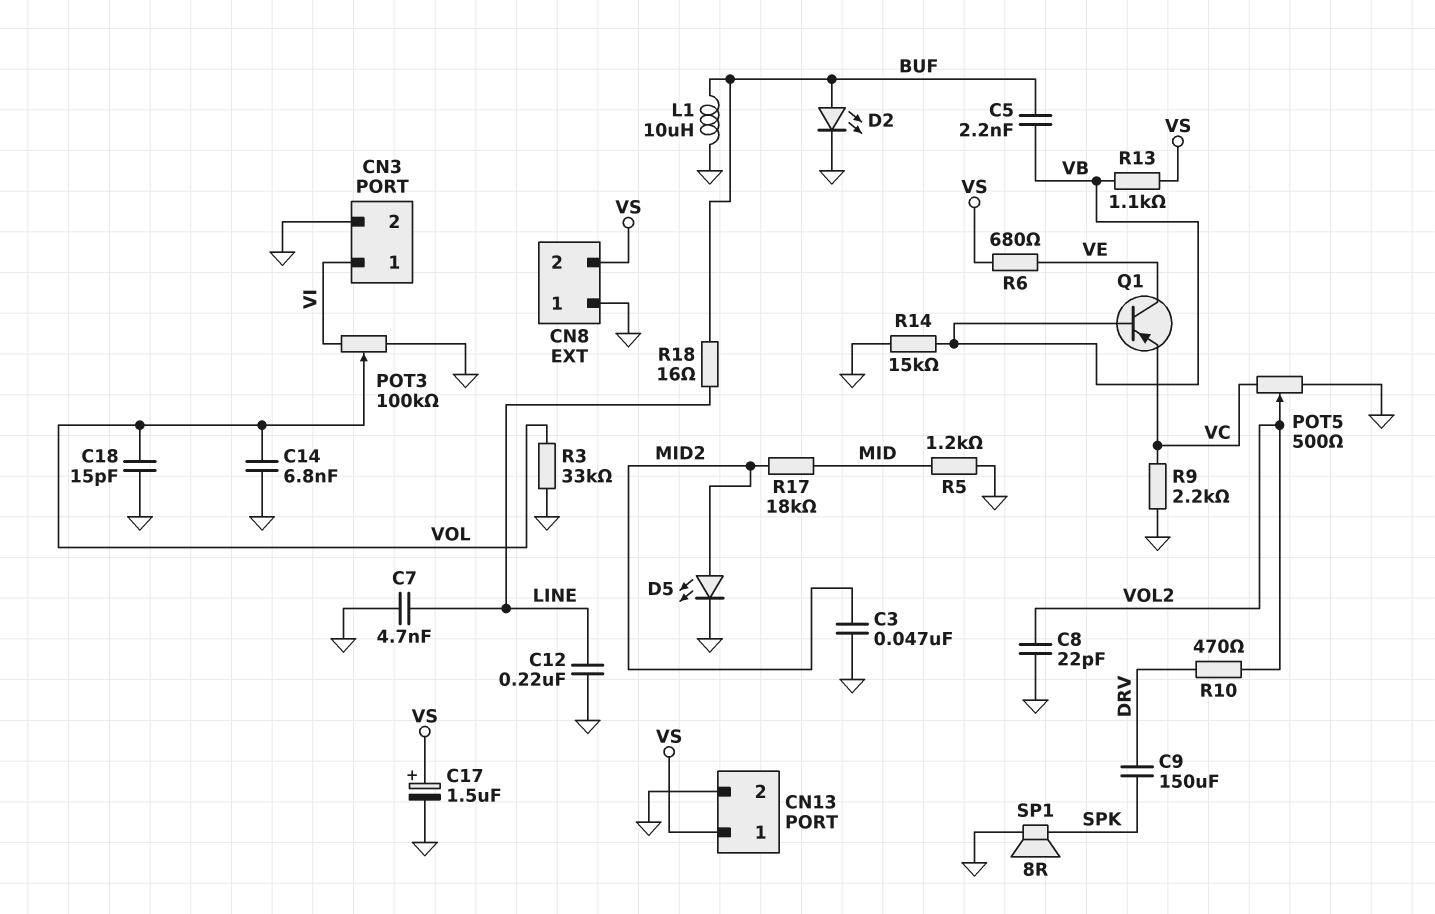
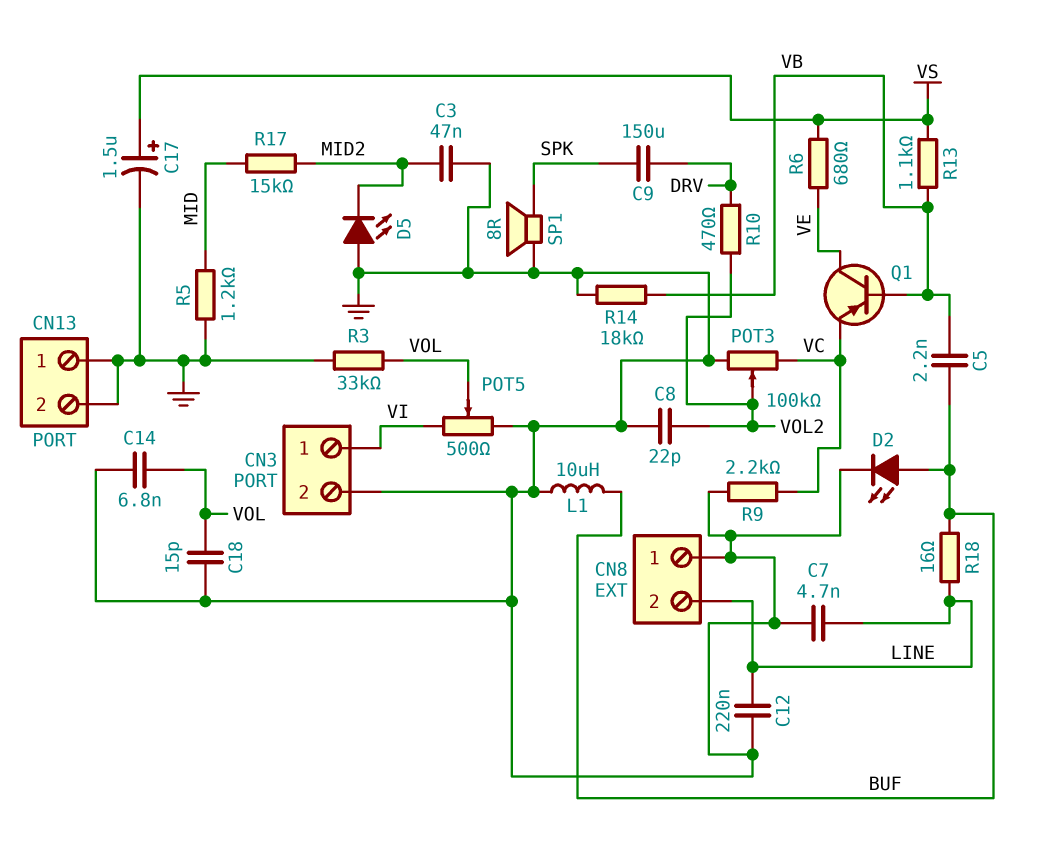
CN8 pin 2: VS -> LINE
CN13 pin 1: VS -> GND
D5: LED (A MID2, K GND) -> LED (A GND, K MID2)
POT3: 100k (GND, VI, wiper VOL) -> 100k (GND, VC, wiper VOL2)
POT5: 500 (GND, VC, wiper VOL2) -> 500 (GND, VI, wiper VOL)
R14: 15k (GND, VB) -> 18k (GND, VB)
R17: 18k (MID, MID2) -> 15k (MID, MID2)

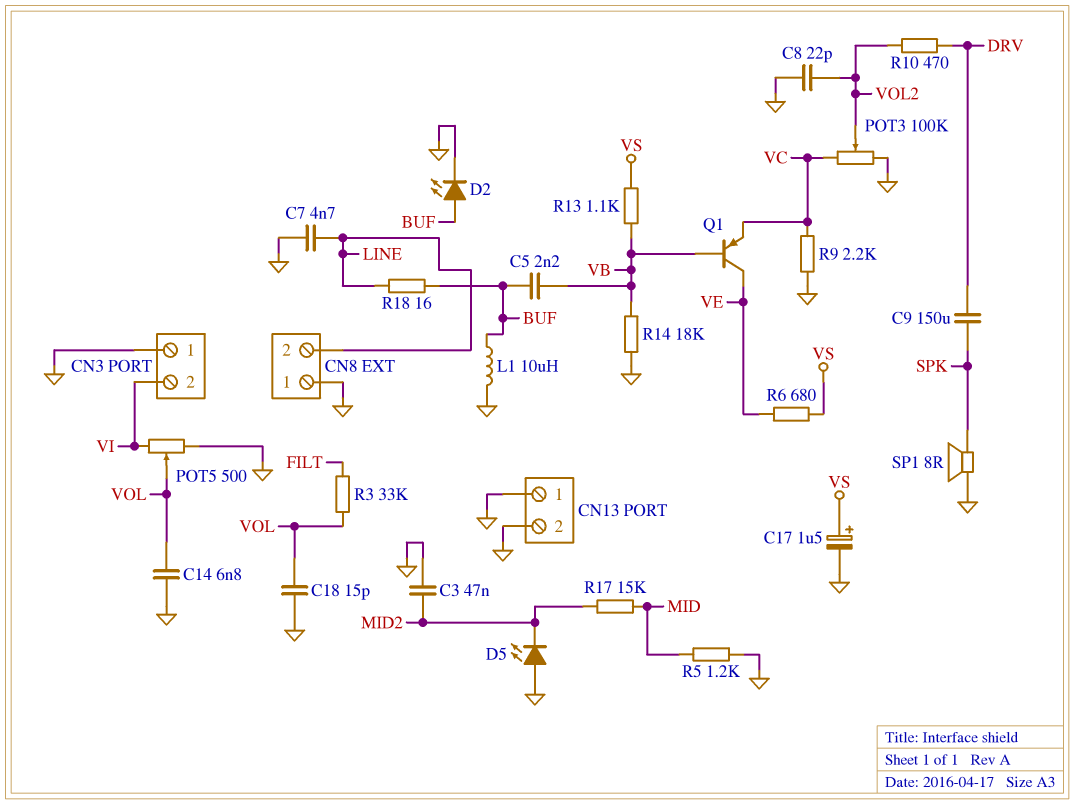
C12: 220nF (GND, LINE) -> none
CN3 pin 1: VI -> GND
CN3 pin 2: GND -> VI
R3: 33k (GND, VOL) -> 33k (FILT, VOL)

